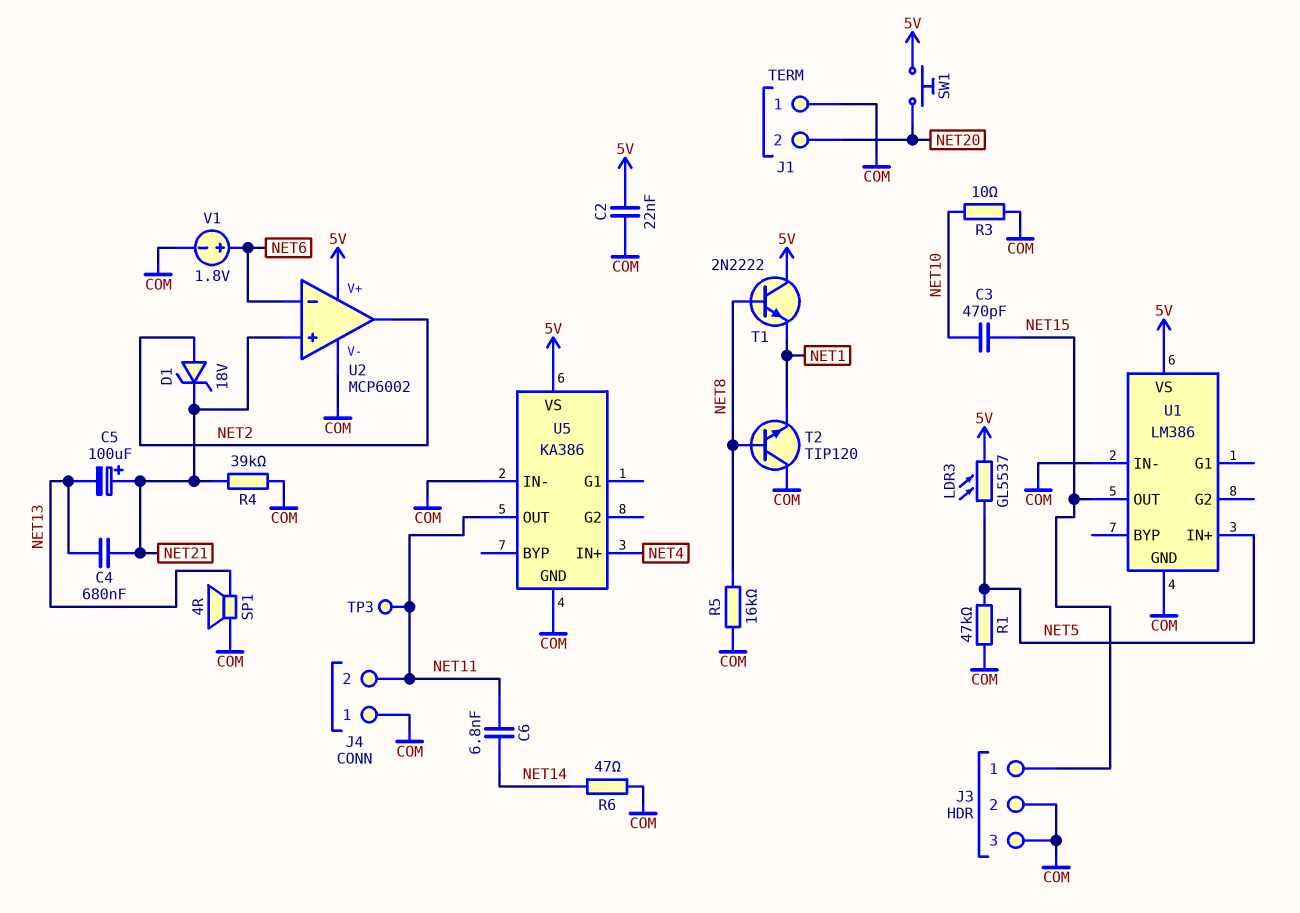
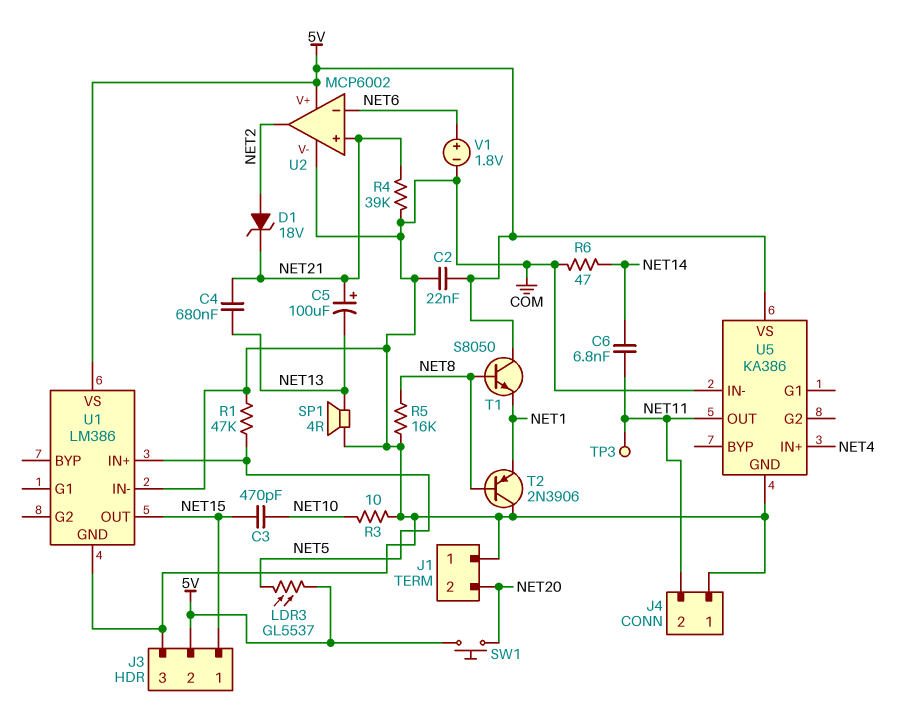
J3 pin 2: COM -> 5V
T1: NPN 2N2222 (B NET8, C 5V, E NET1) -> NPN S8050 (B NET8, C 5V, E NET1)
T2: NPN TIP120 (B NET8, C COM, E NET1) -> PNP 2N3906 (B NET8, C COM, E NET1)

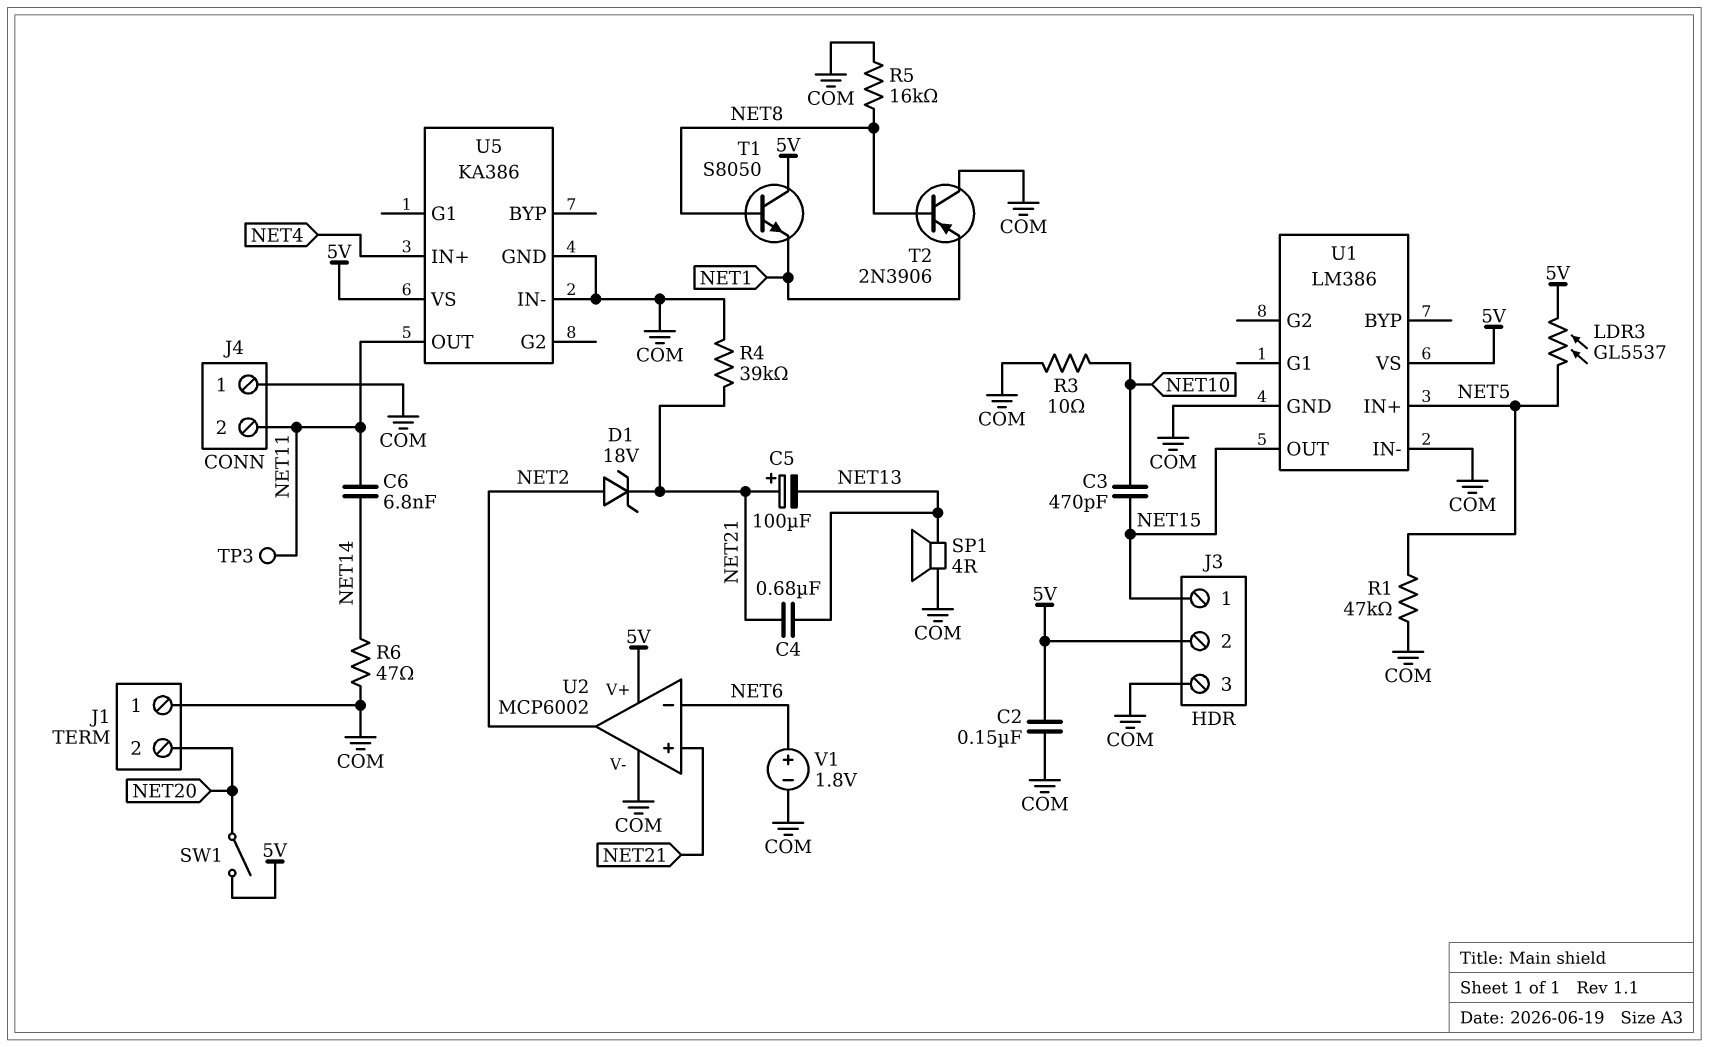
C2: 22nF (5V, COM) -> 150nF (5V, COM)
SW1: button (5V, NET20) -> switch (5V, NET20)

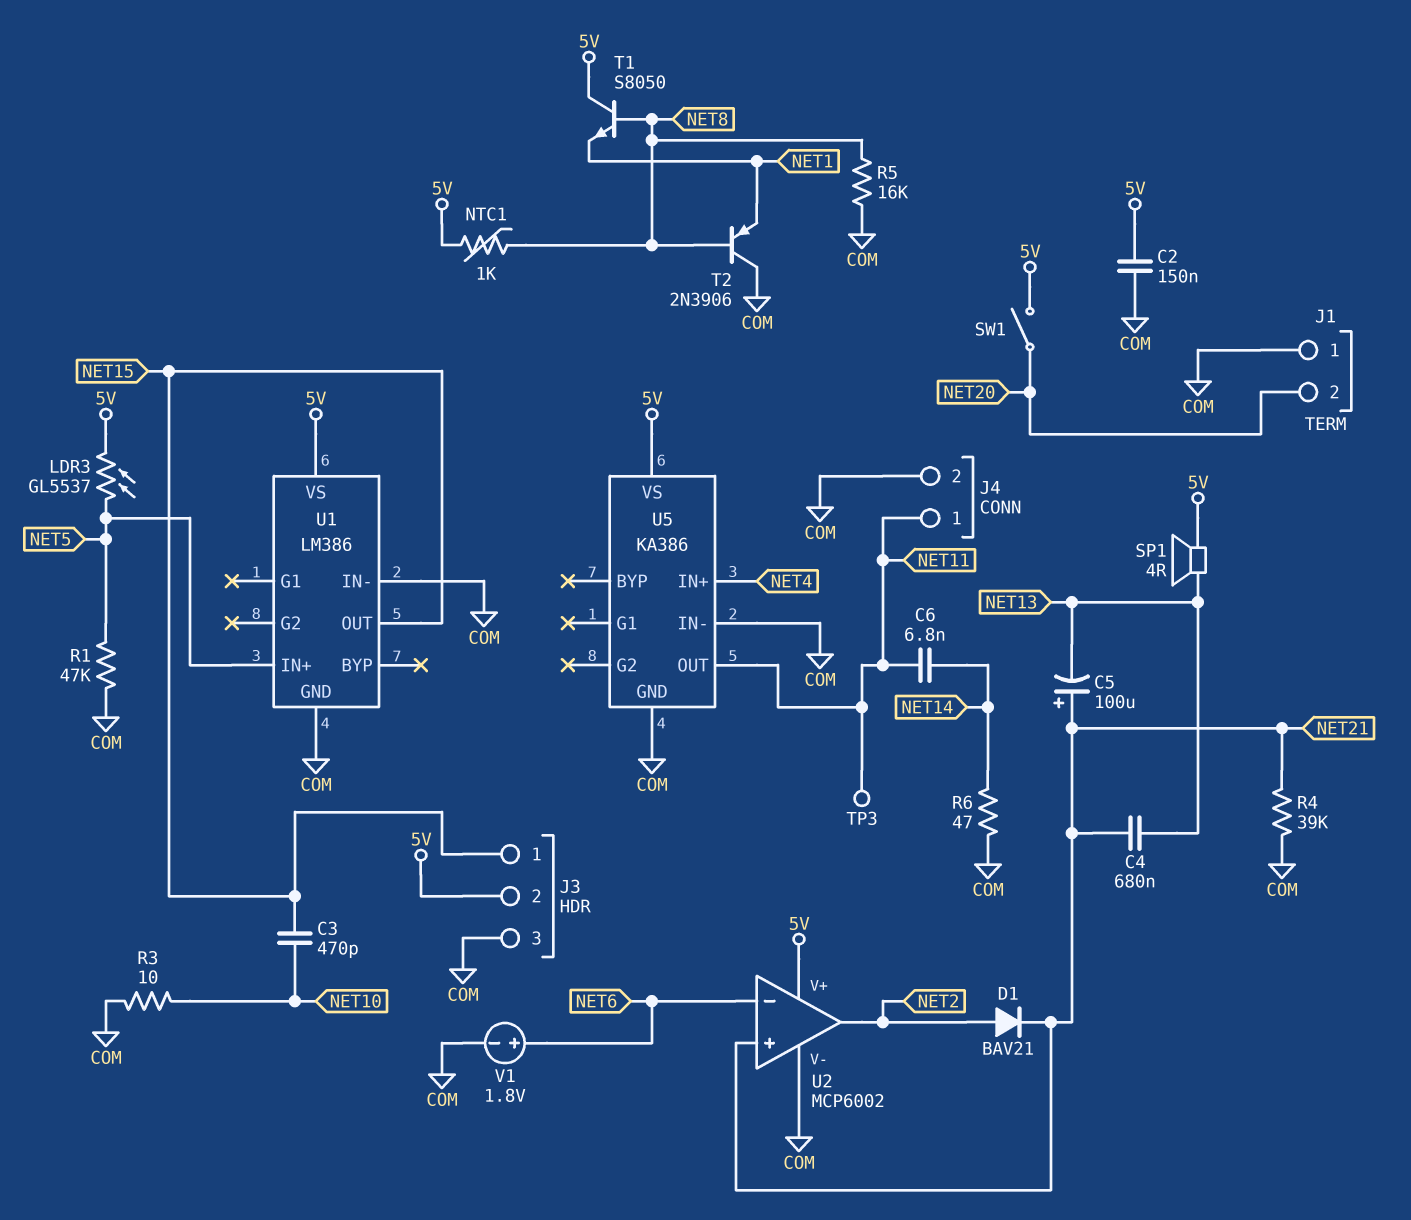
D1: zener 18V (A NET2, K NET21) -> diode BAV21 (A NET2, K NET21)
J4 pin 1: COM -> NET11
J4 pin 2: NET11 -> COM
NTC1: none -> 1k (5V, NET8)
SP1: speaker 4R (COM, NET13) -> speaker 4R (5V, NET13)

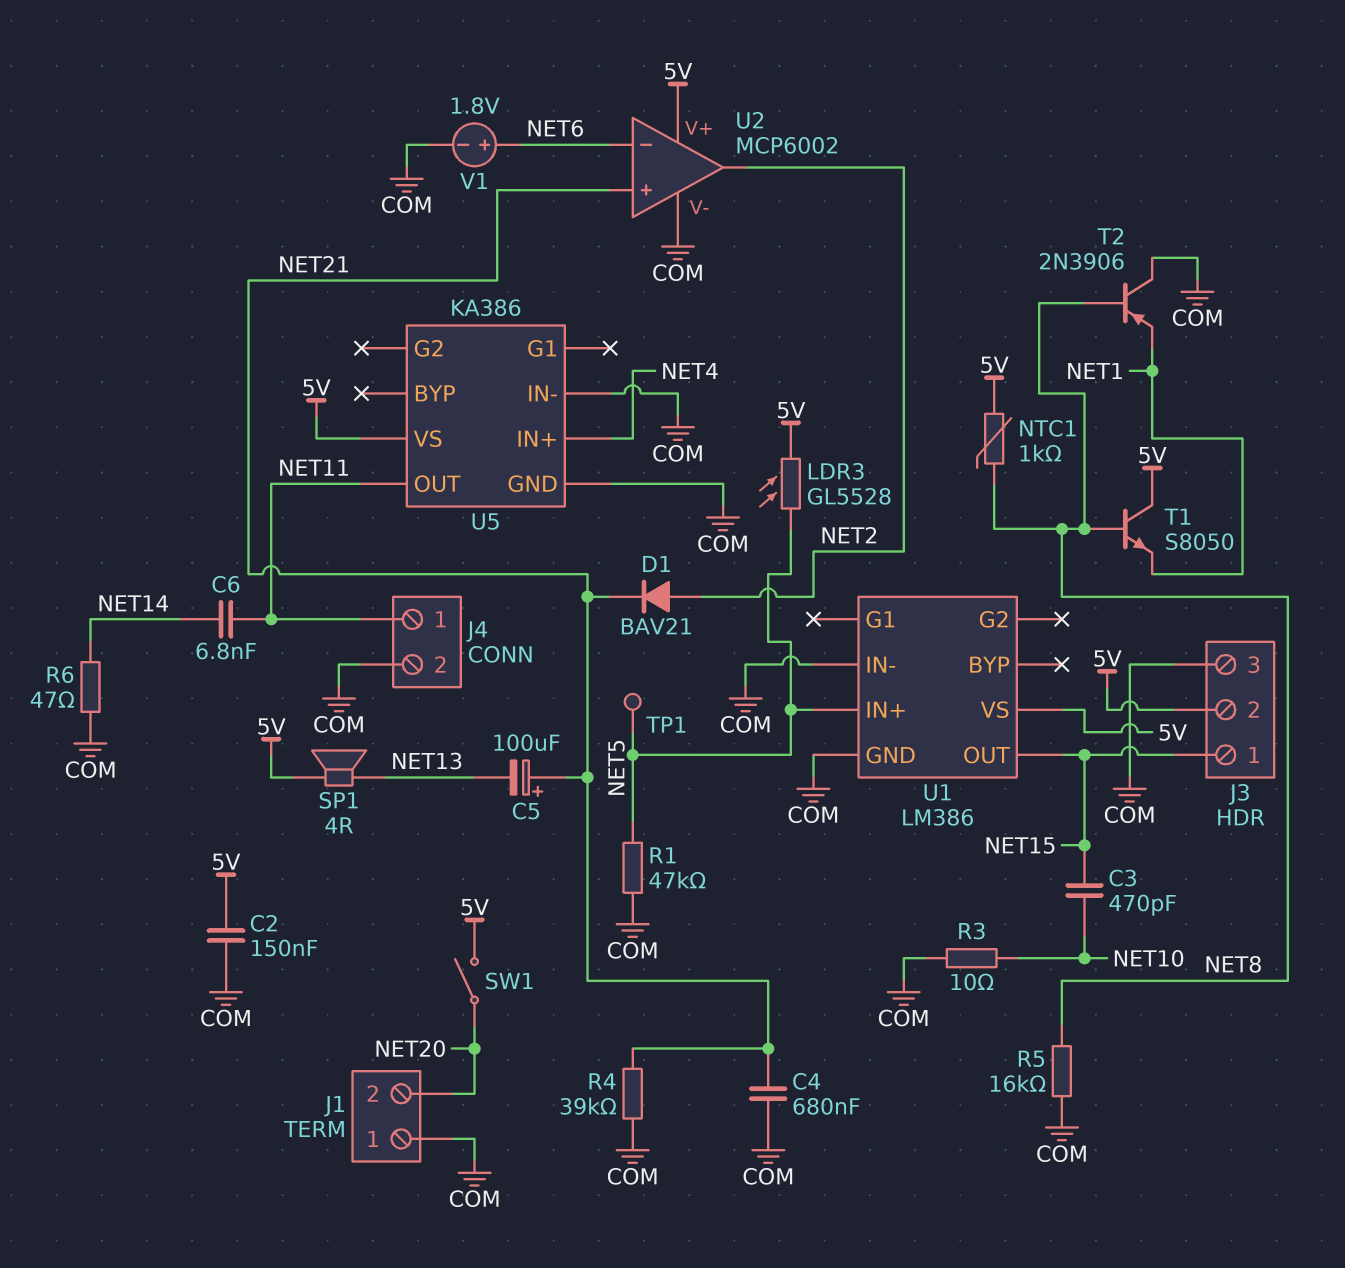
C4: 680nF (NET13, NET21) -> 680nF (COM, NET21)
LDR3: GL5537 (5V, NET5) -> GL5528 (5V, NET5)
TP1: none -> test point (NET5)
TP3: test point (NET11) -> none

